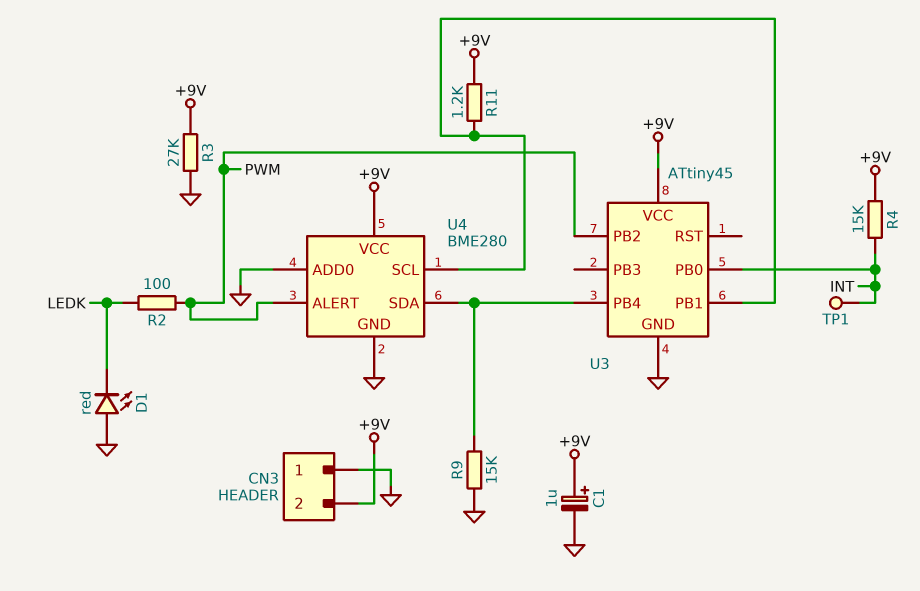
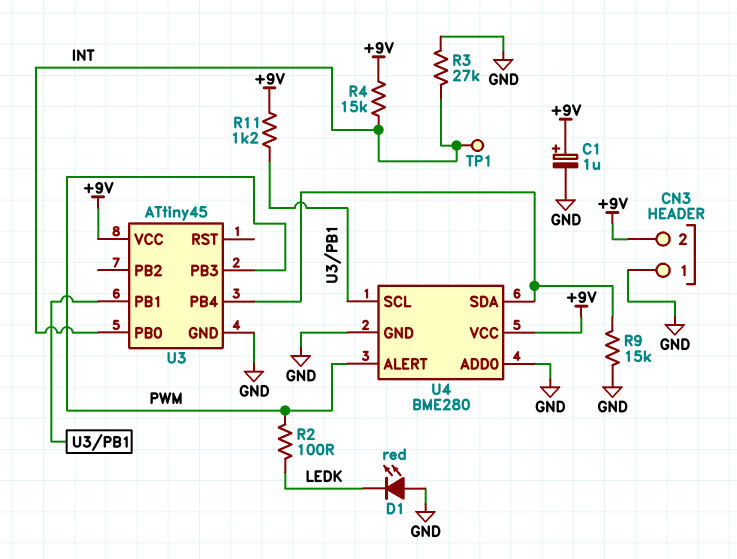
R3: 27k (+9V, GND) -> 27k (GND, INT)
U3 pin PB2: PWM -> none
U3 pin PB3: none -> PWM

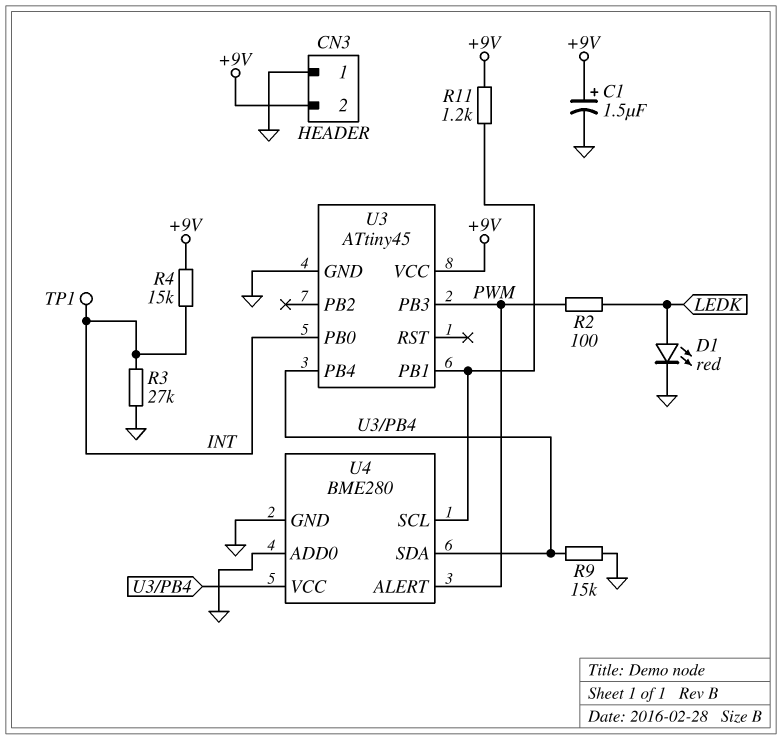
C1: 1uF (plus +9V, minus GND) -> 1.5uF (plus +9V, minus GND)
D1: LED red (A GND, K LEDK) -> LED red (A LEDK, K GND)
U4 pin VCC: +9V -> U3/PB4

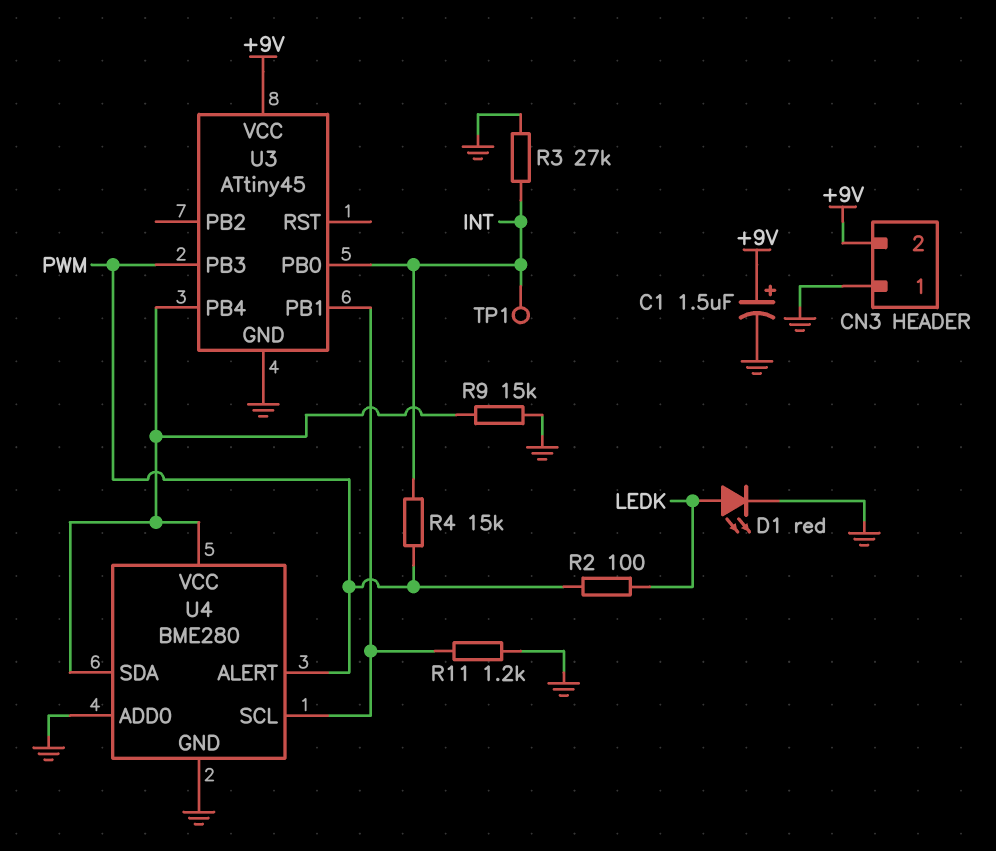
R4: 15k (+9V, INT) -> 15k (INT, PWM)
R11: 1.2k (+9V, U3/PB1) -> 1.2k (GND, U3/PB1)

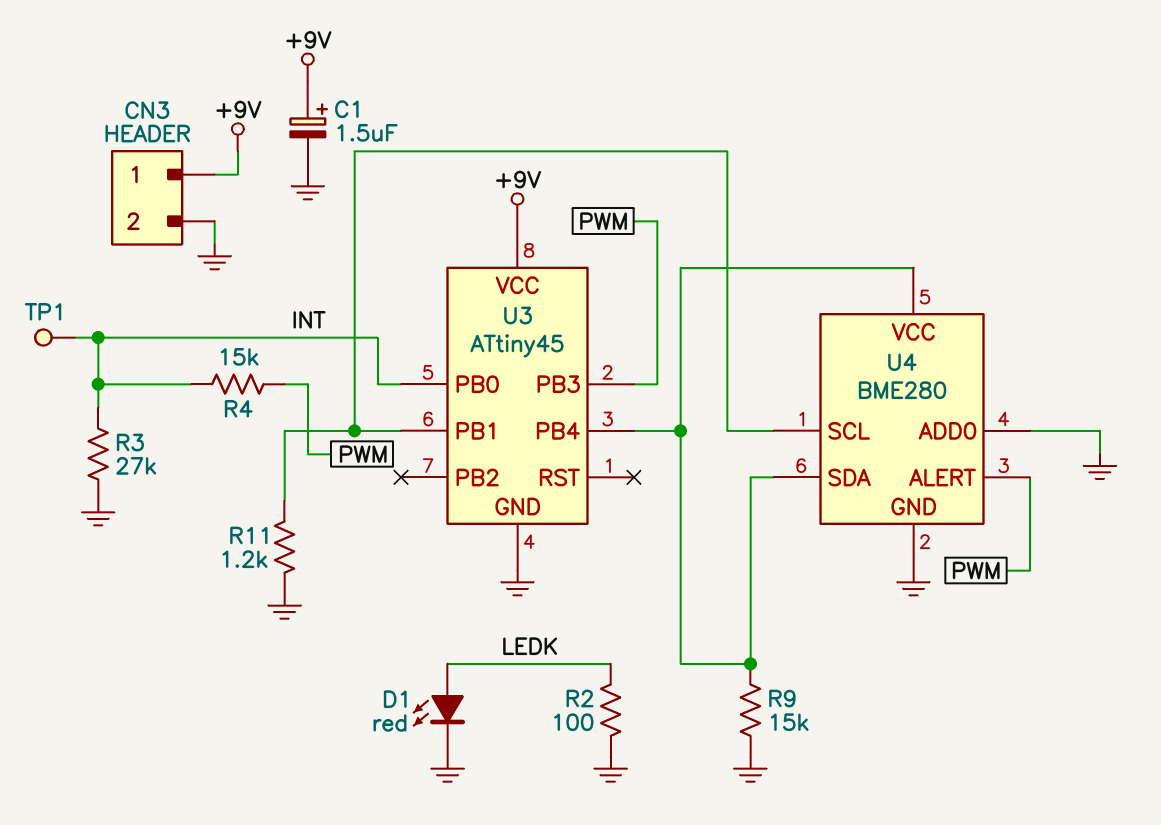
CN3 pin 1: GND -> +9V
CN3 pin 2: +9V -> GND
R2: 100 (LEDK, PWM) -> 100 (GND, LEDK)

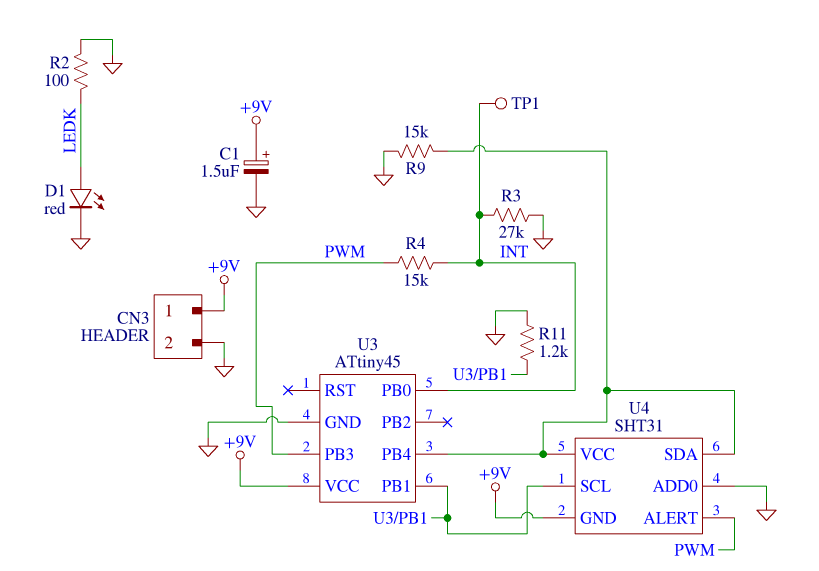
U4: BME280 -> SHT31
U4 pin GND: GND -> +9V

